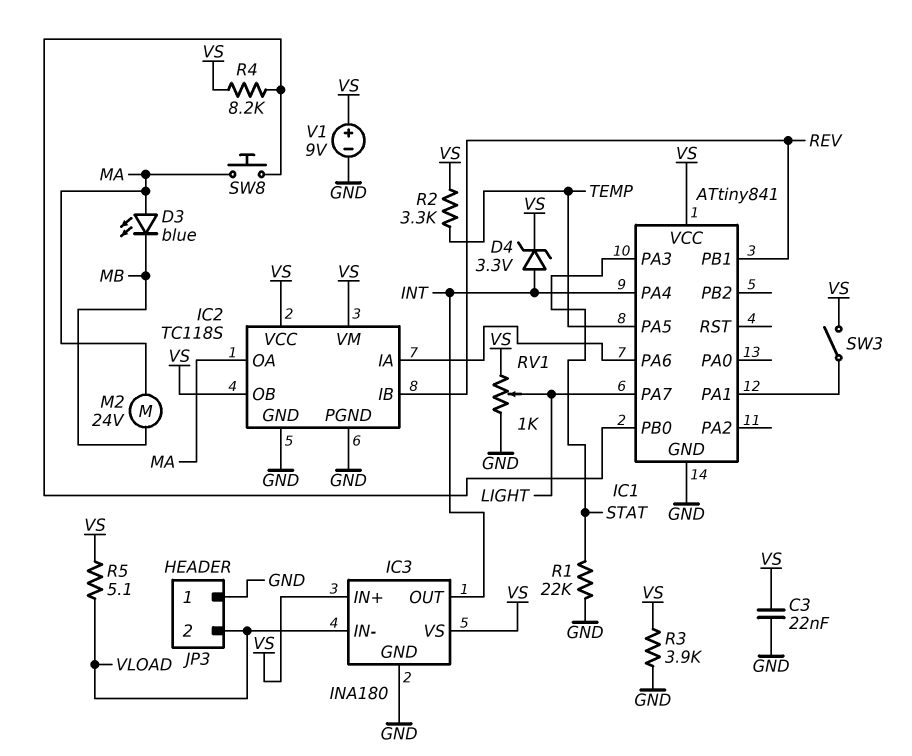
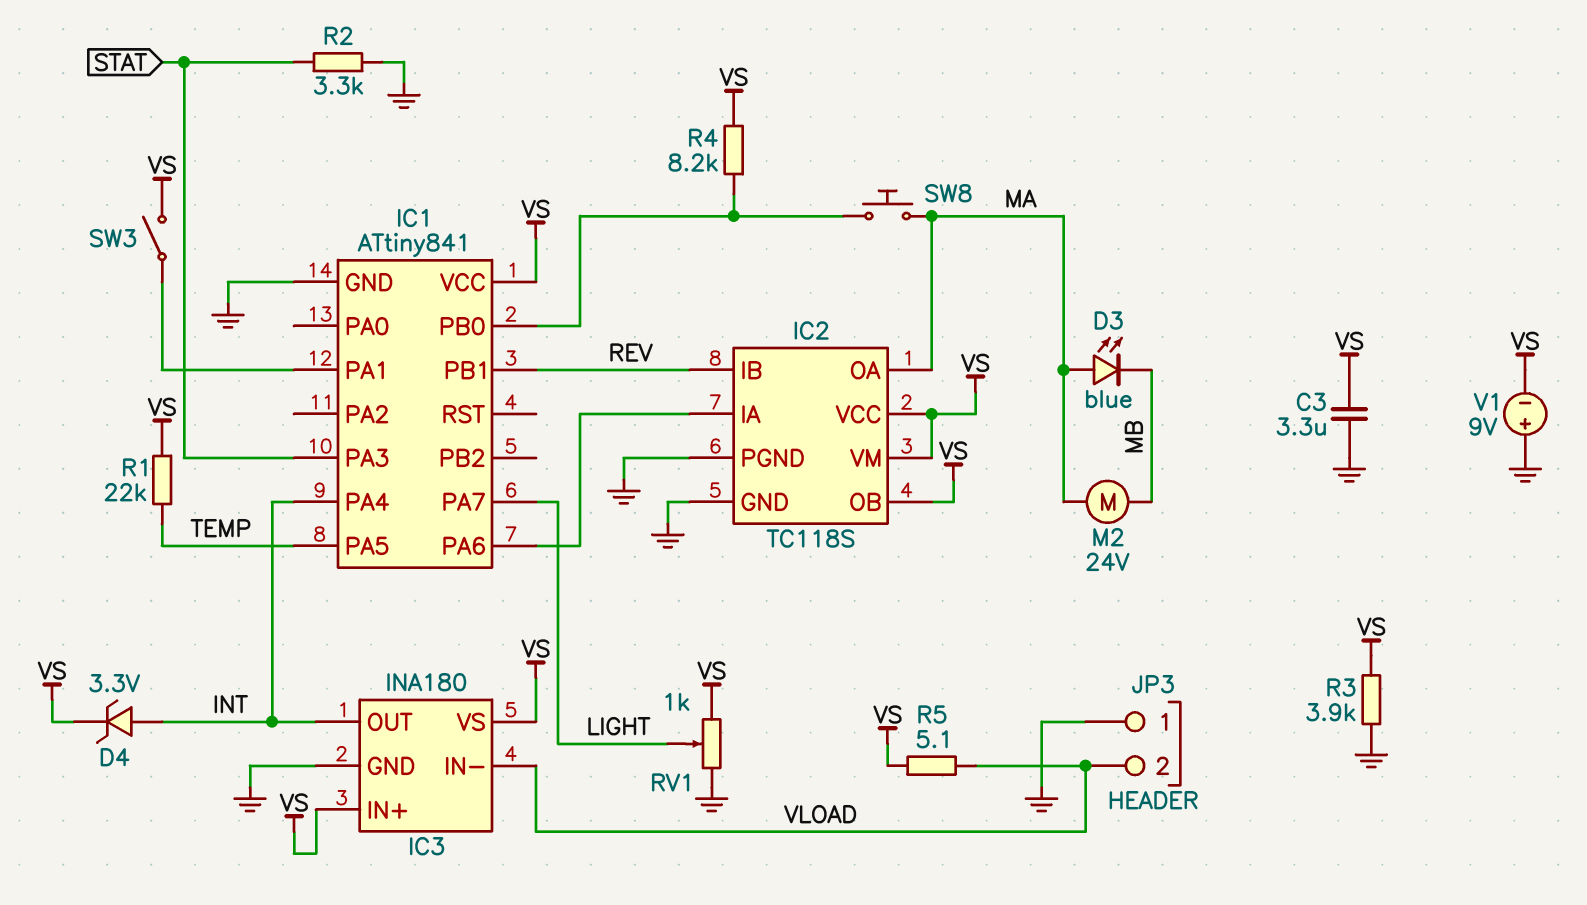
C3: 22nF (GND, VS) -> 3.3uF (GND, VS)
R1: 22k (GND, STAT) -> 22k (TEMP, VS)
R2: 3.3k (TEMP, VS) -> 3.3k (GND, STAT)
V1: 9V (plus VS, minus GND) -> 9V (plus GND, minus VS)

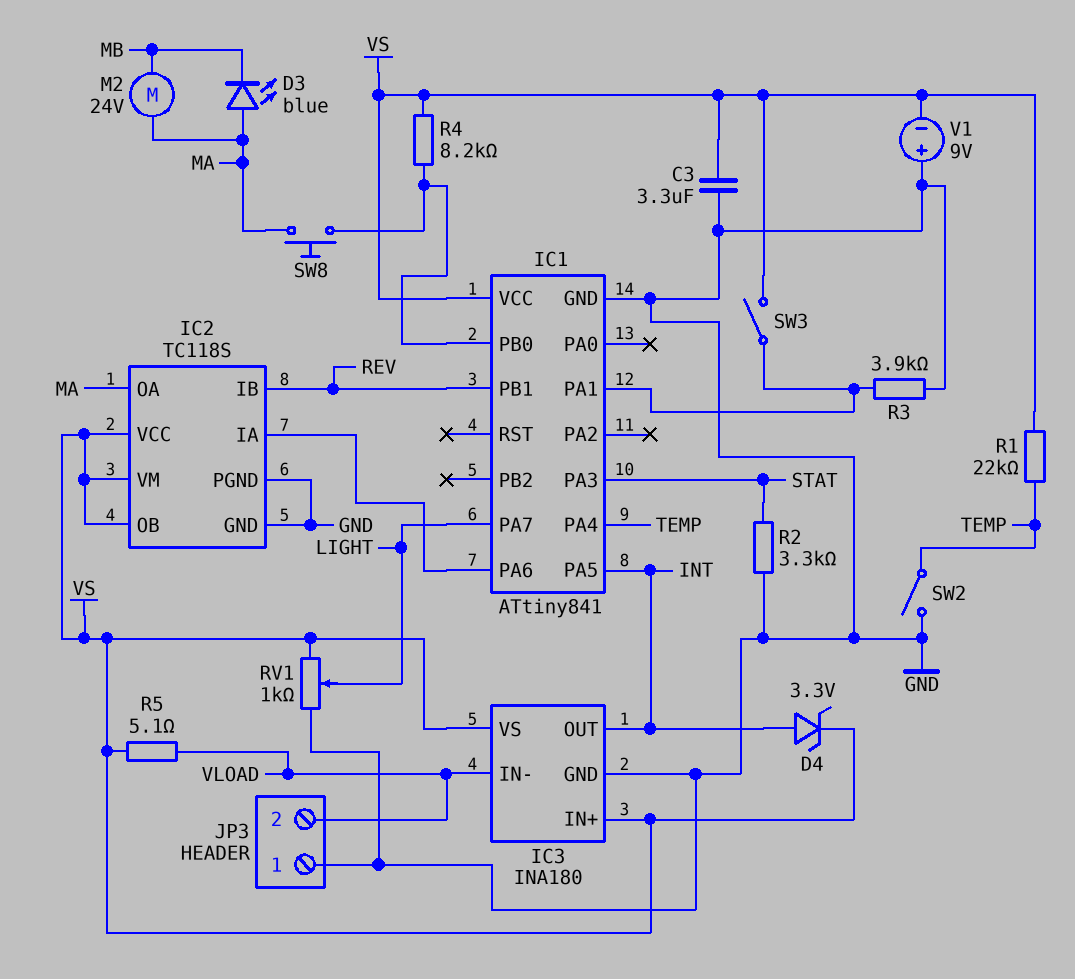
IC1 pin PA4: INT -> TEMP
IC1 pin PA5: TEMP -> INT
R3: 3.9k (GND, VS) -> 3.9k (GND, IC1/PA1)
SW2: none -> switch (GND, TEMP)

